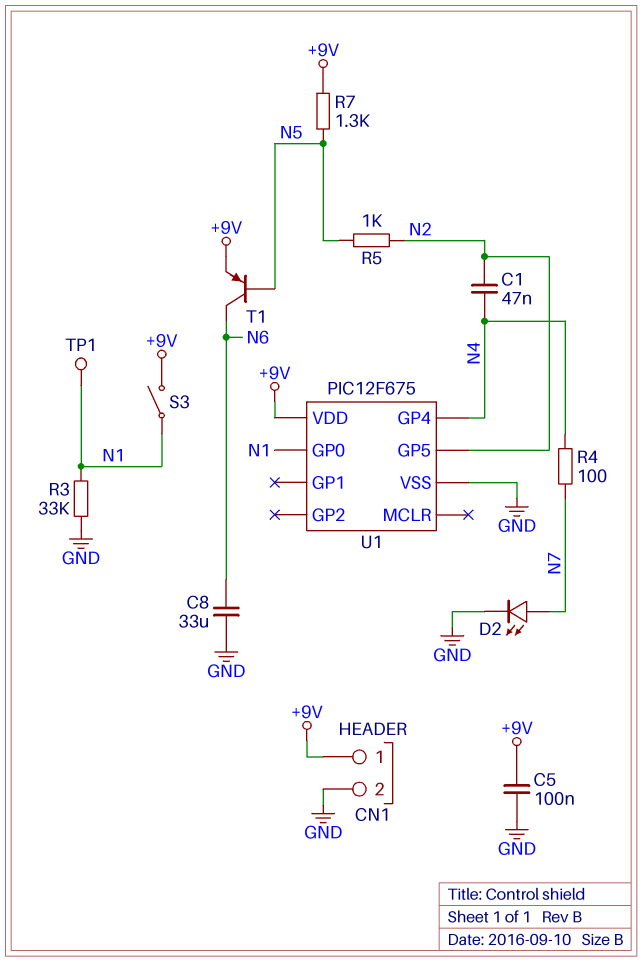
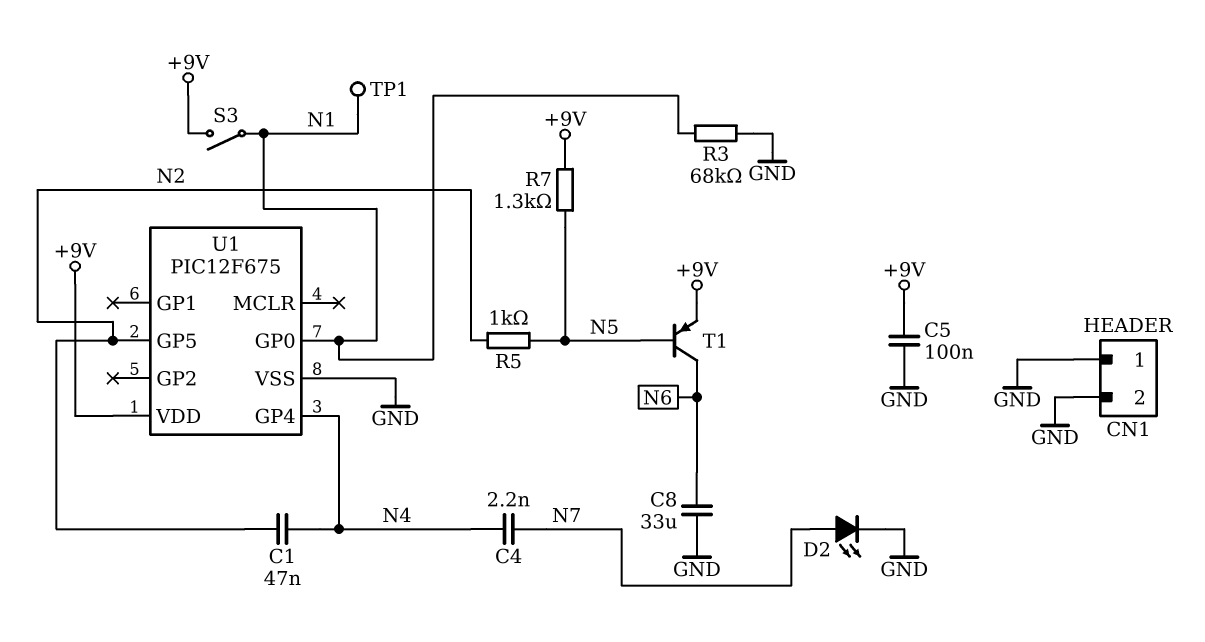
C4: none -> 2.2nF (N4, N7)
CN1 pin 1: +9V -> GND
R3: 33k (GND, N1) -> 68k (GND, N1)
R4: 100 (N4, N7) -> none

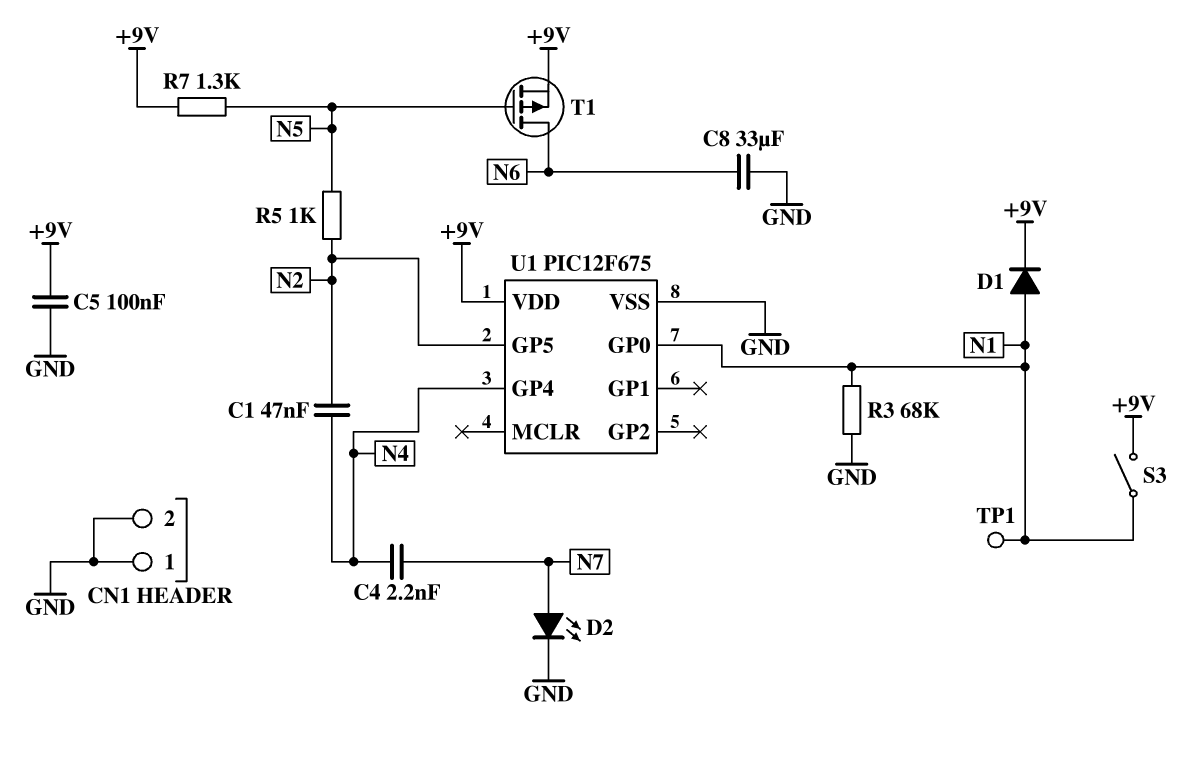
D1: none -> diode (A N1, K +9V)
T1: PNP (B N5, C N6, E +9V) -> PMOS (G N5, D N6, S +9V)

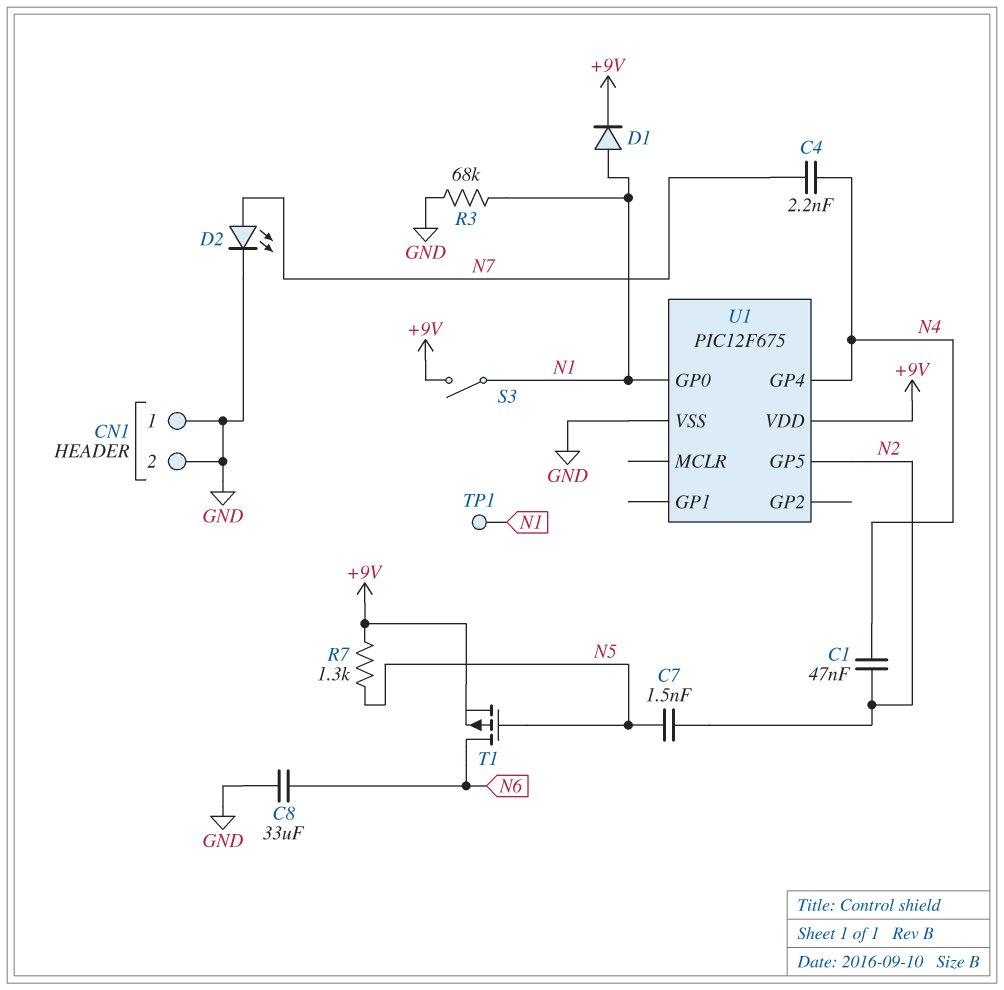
C5: 100nF (+9V, GND) -> none
C7: none -> 1.5nF (N2, N5)
R5: 1k (N2, N5) -> none

